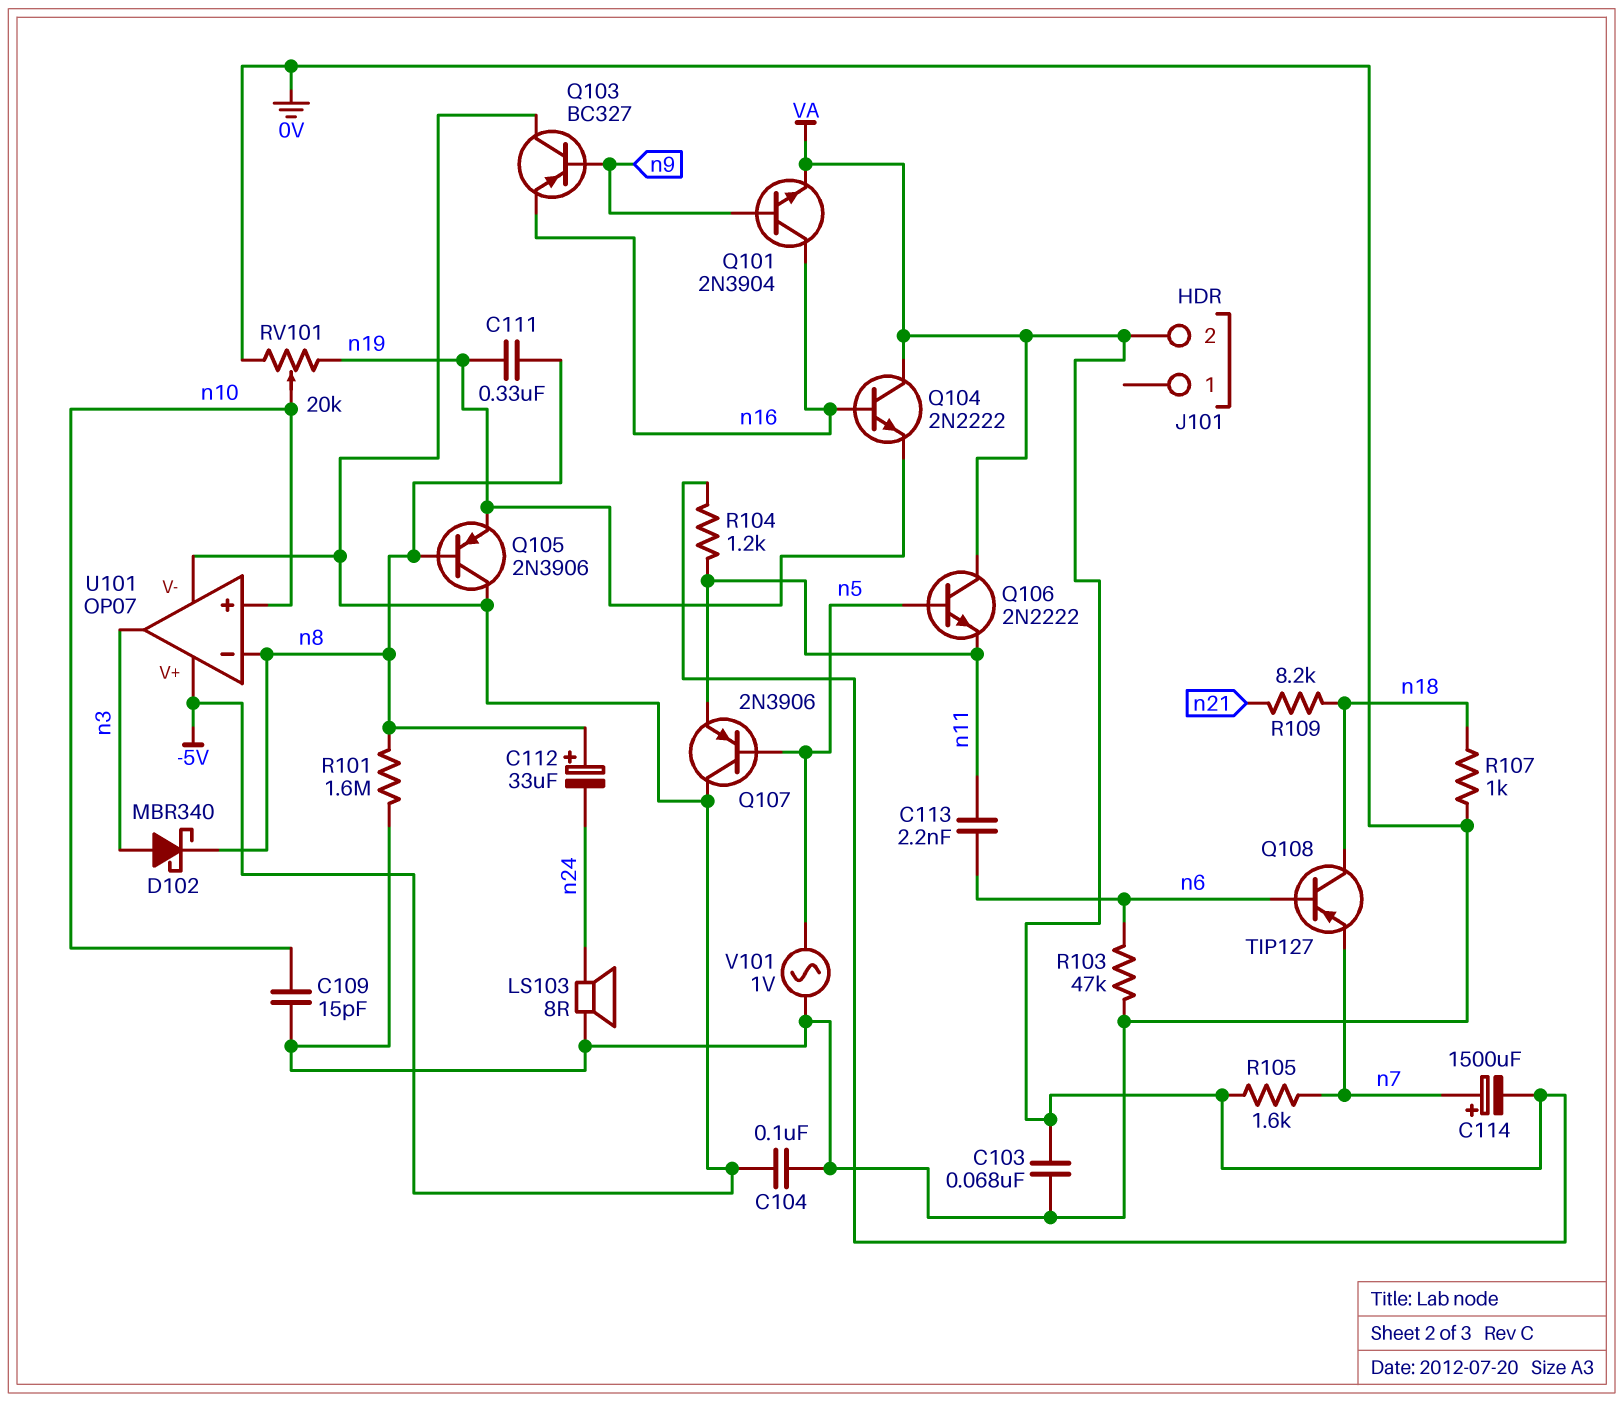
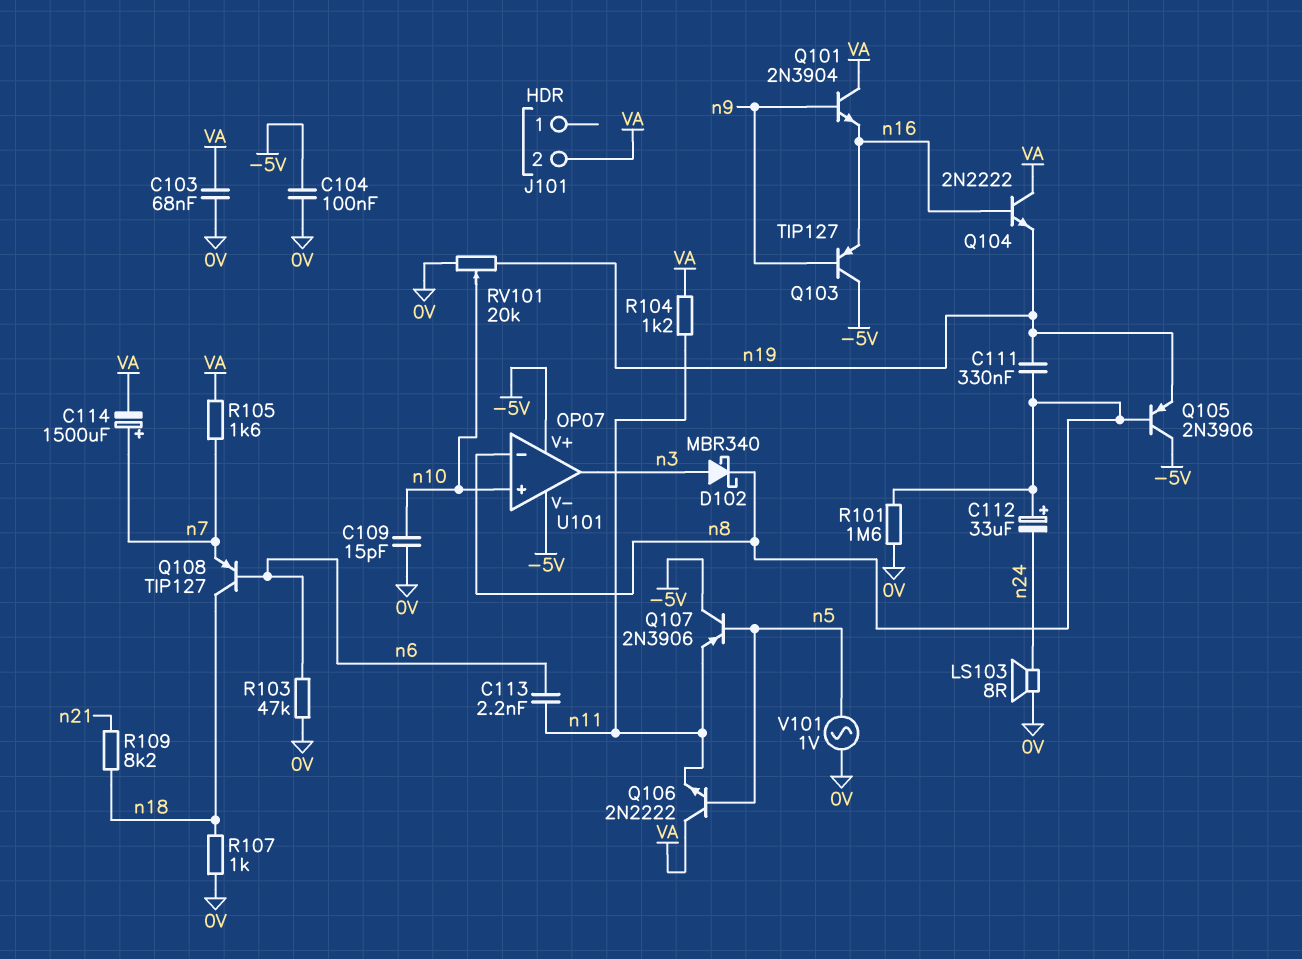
Q101: NPN 2N3904 (B n9, C n16, E VA) -> NPN 2N3904 (B n9, C VA, E n16)
Q103: PNP BC327 (B n9, C -5V, E n16) -> PNP TIP127 (B n9, C -5V, E n16)

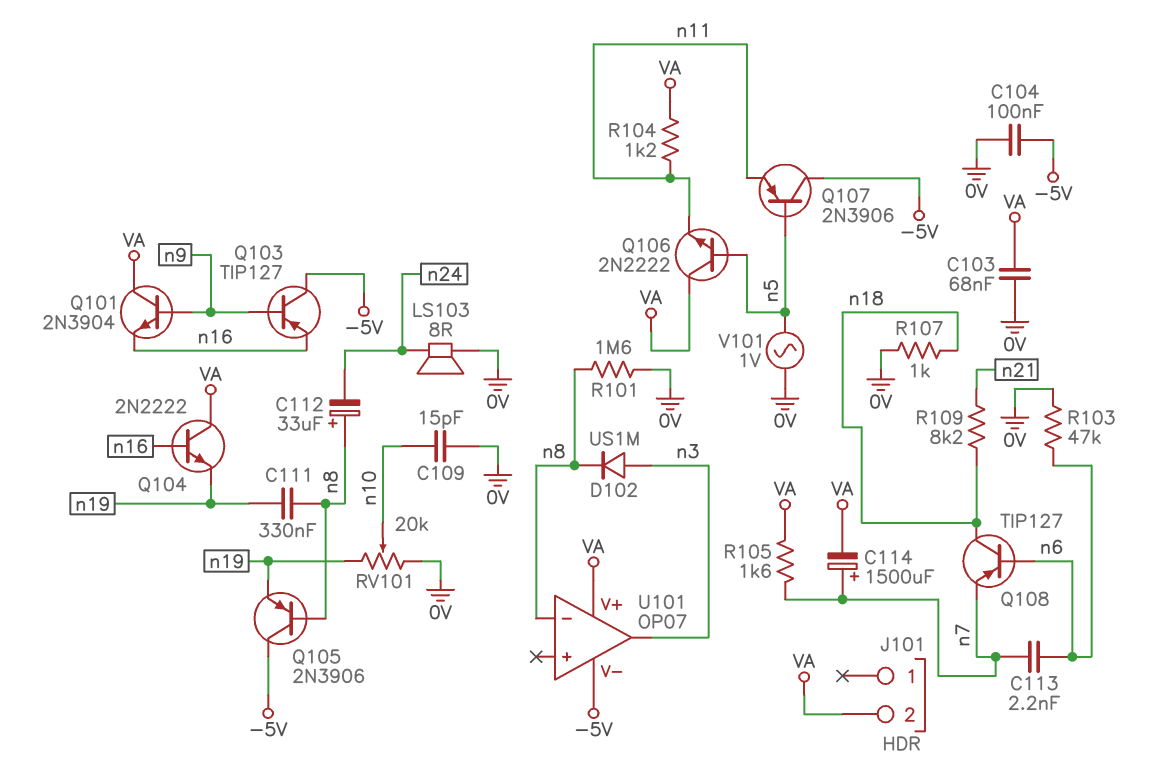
C113: 2.2nF (n6, n11) -> 2.2nF (n6, n7)
D102: schottky MBR340 (A n3, K n8) -> diode US1M (A n3, K n8)
U101 pin V+: -5V -> VA
U101 pin in+: n10 -> none

